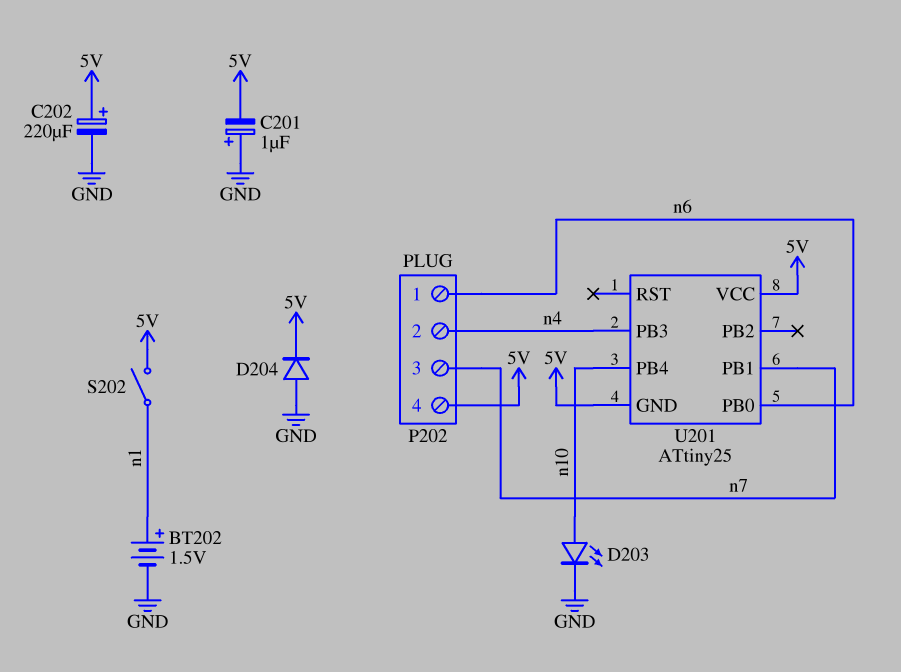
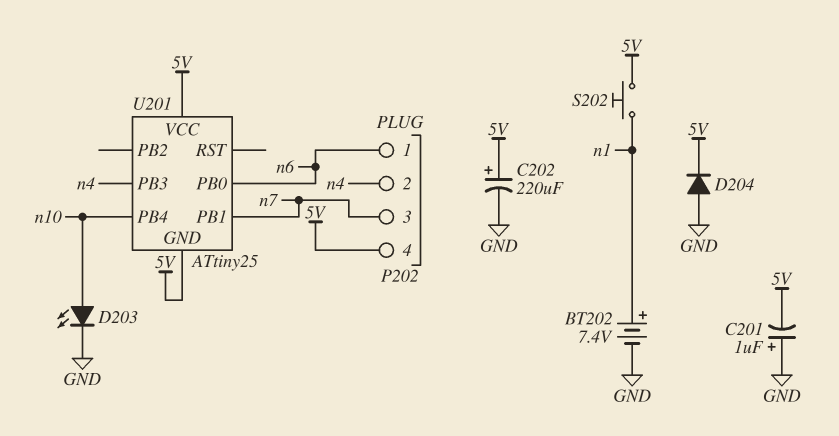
BT202: 1.5V (plus n1, minus GND) -> 7.4V (plus n1, minus GND)
S202: switch (5V, n1) -> button (5V, n1)

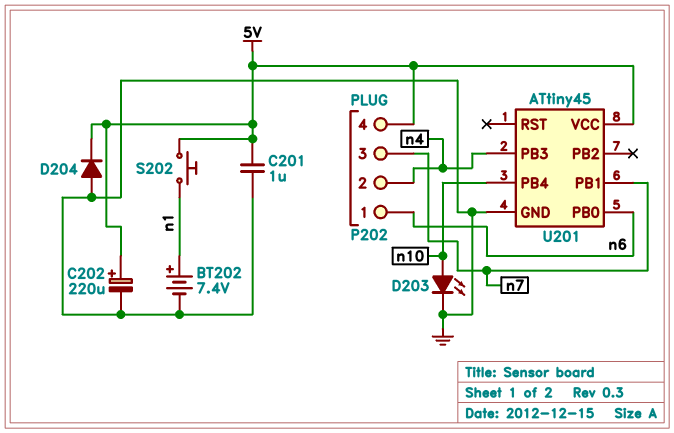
C201: 1uF (plus GND, minus 5V) -> 1uF (5V, GND)
U201: ATtiny25 -> ATtiny45
U201 pin GND: 5V -> GND

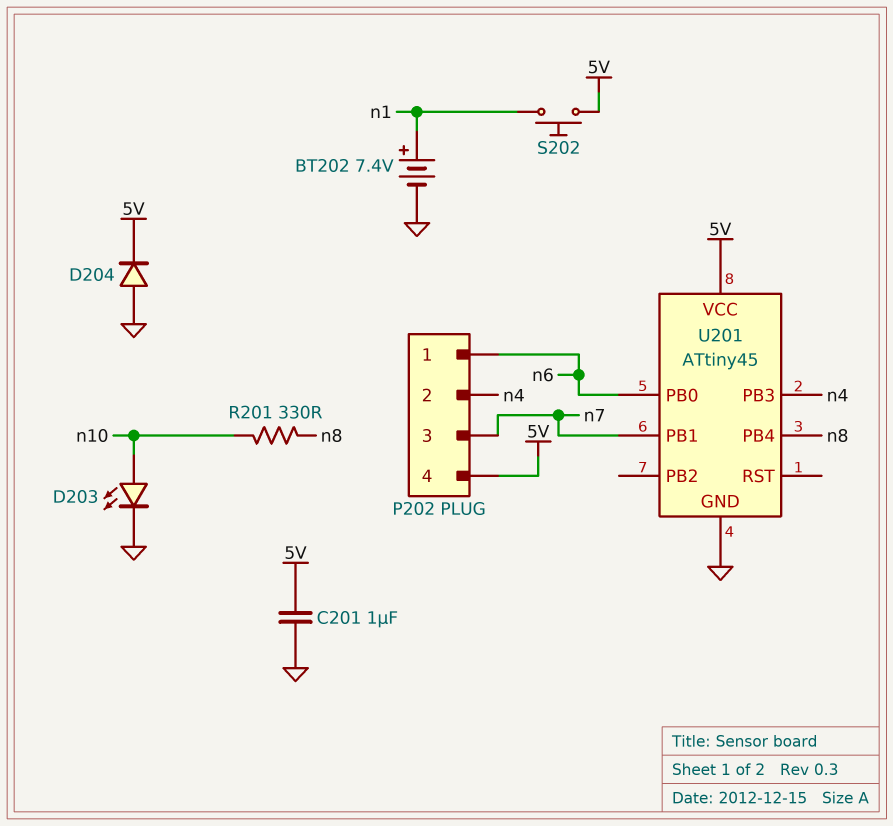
C202: 220uF (plus 5V, minus GND) -> none
R201: none -> 330 (n8, n10)
U201 pin PB4: n10 -> n8

